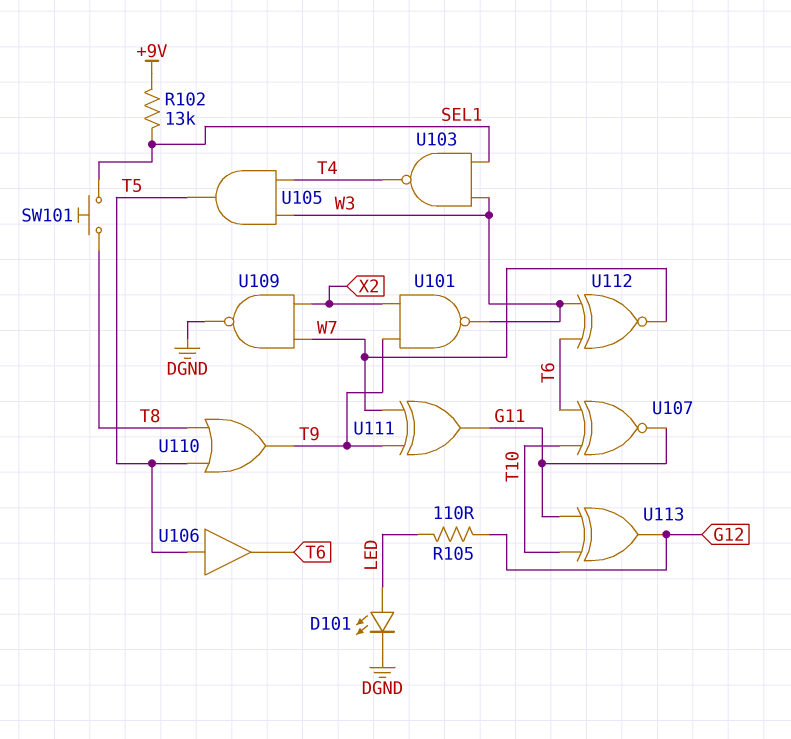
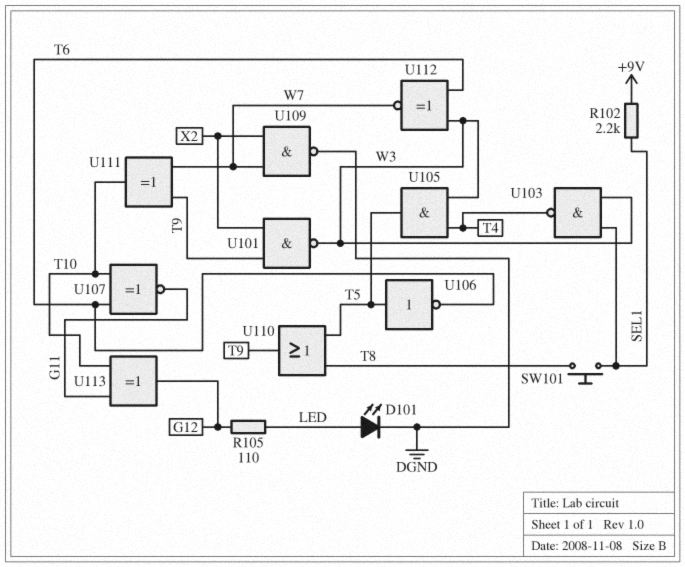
R102: 13k (+9V, SEL1) -> 2.2k (+9V, SEL1)
U106: buffer (in T5, out T6) -> NOT (in T5, out T6)
U111: XOR (in T9, in W7, out G11) -> XOR (in T9, in W7, out T10)

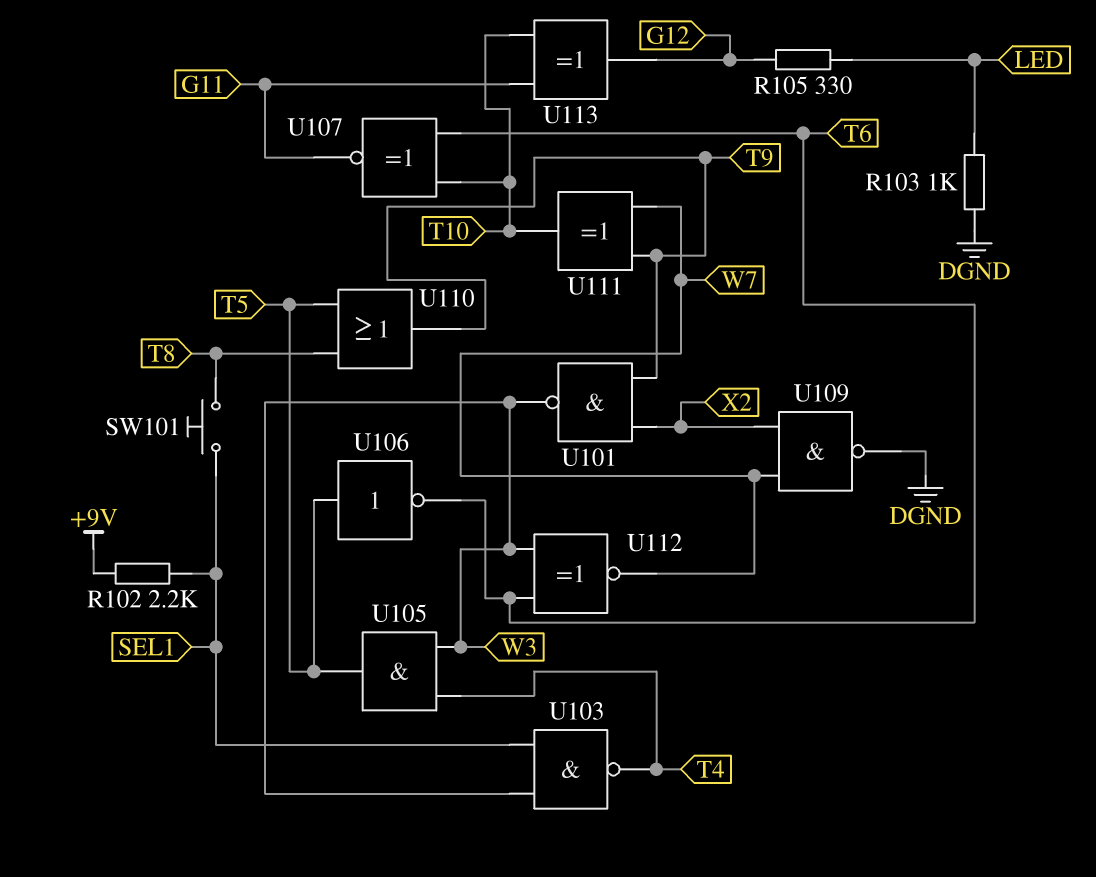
D101: LED (A LED, K DGND) -> none
R103: none -> 1k (DGND, LED)
R105: 110 (G12, LED) -> 330 (G12, LED)

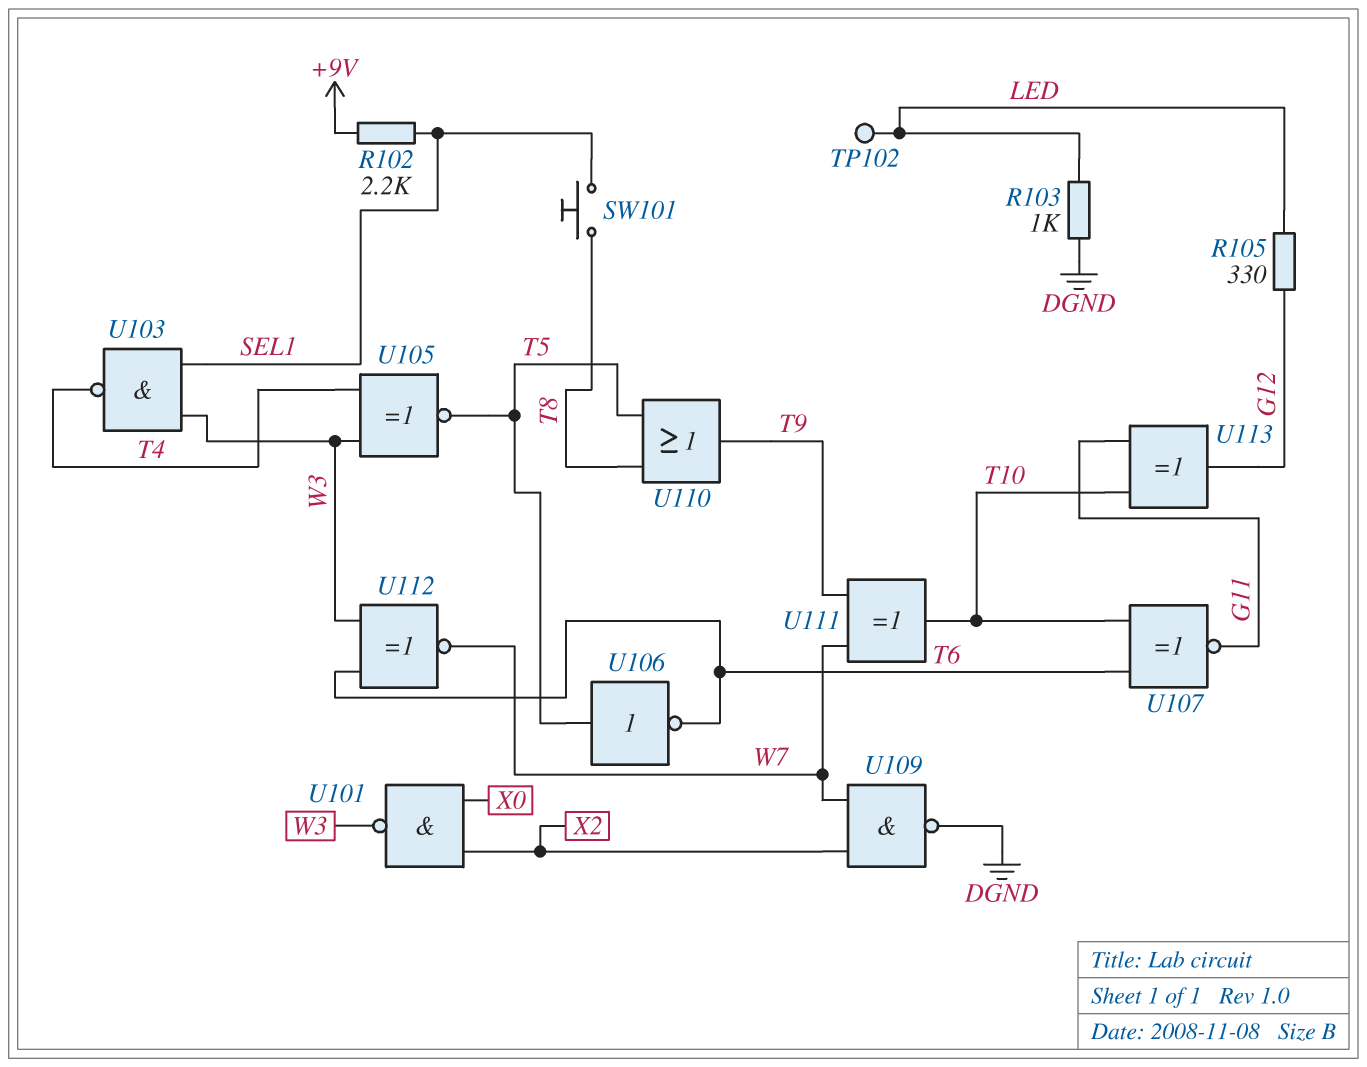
TP102: none -> test point (LED)
U101: NAND (in T9, in X2, out W3) -> NAND (in X0, in X2, out W3)
U105: AND (in T4, in W3, out T5) -> XNOR (in T4, in W3, out T5)

